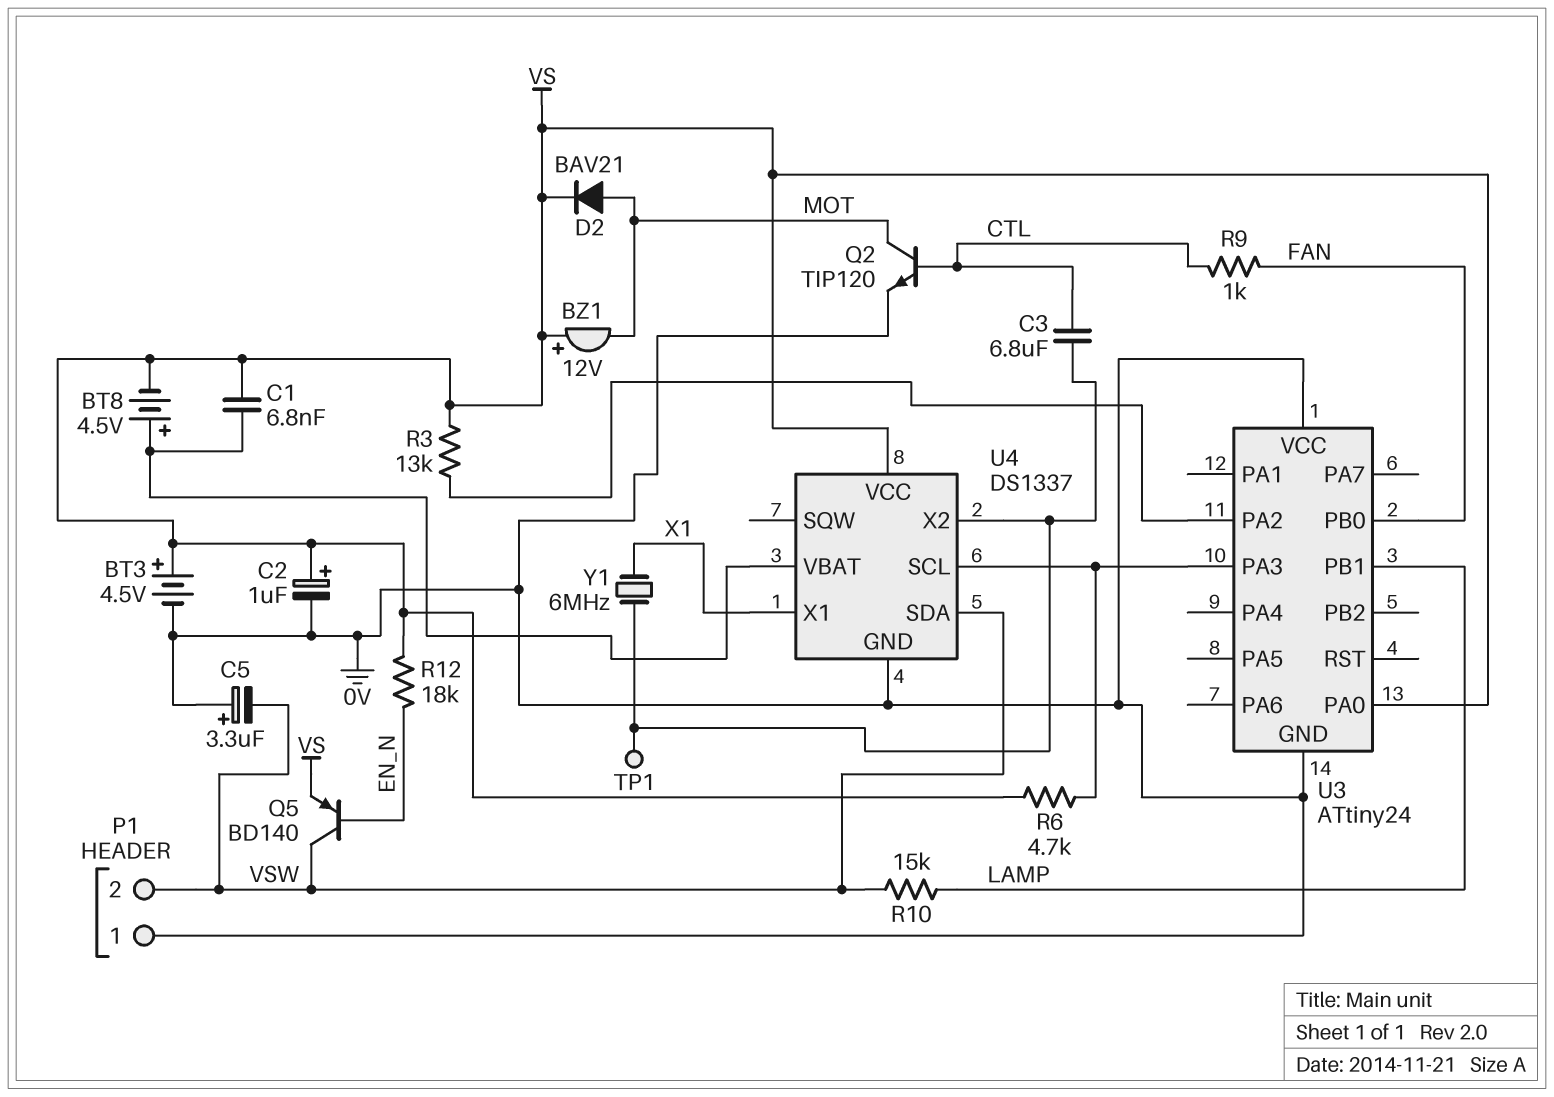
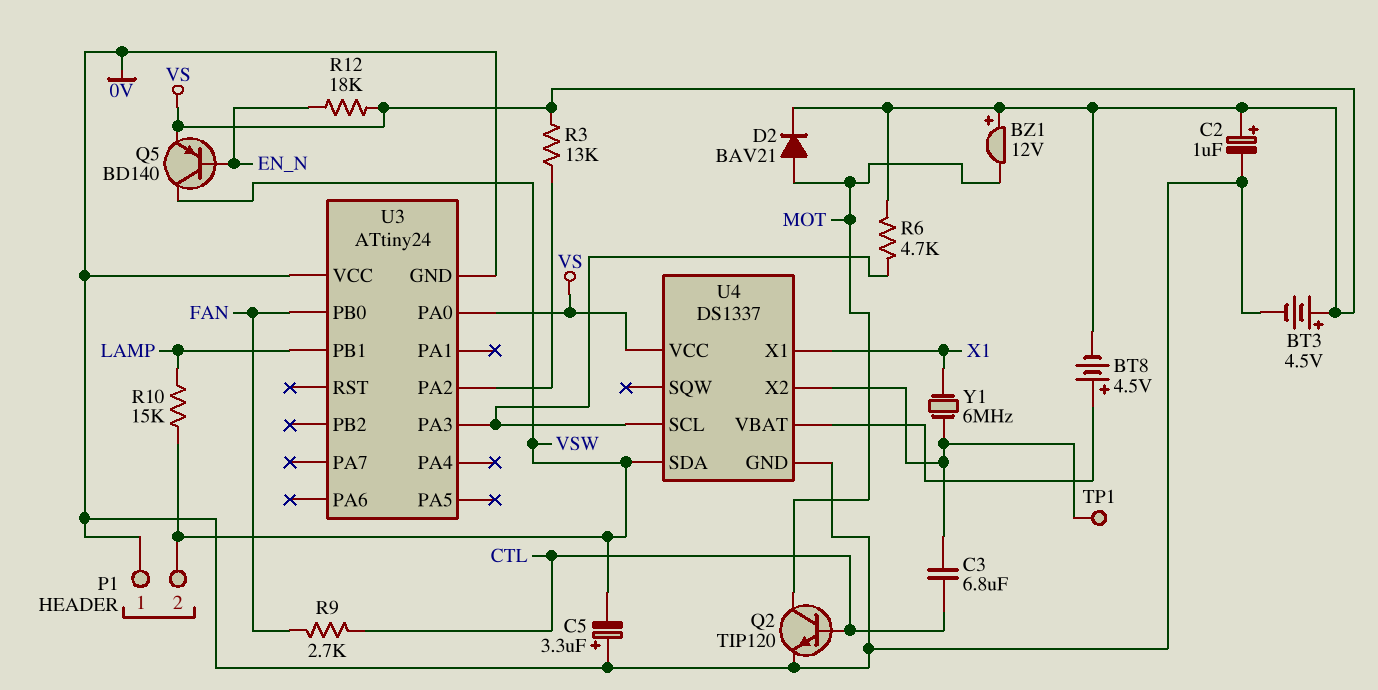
C1: 6.8nF (U4/VBAT, VS) -> none
R9: 1k (CTL, FAN) -> 2.7k (CTL, FAN)

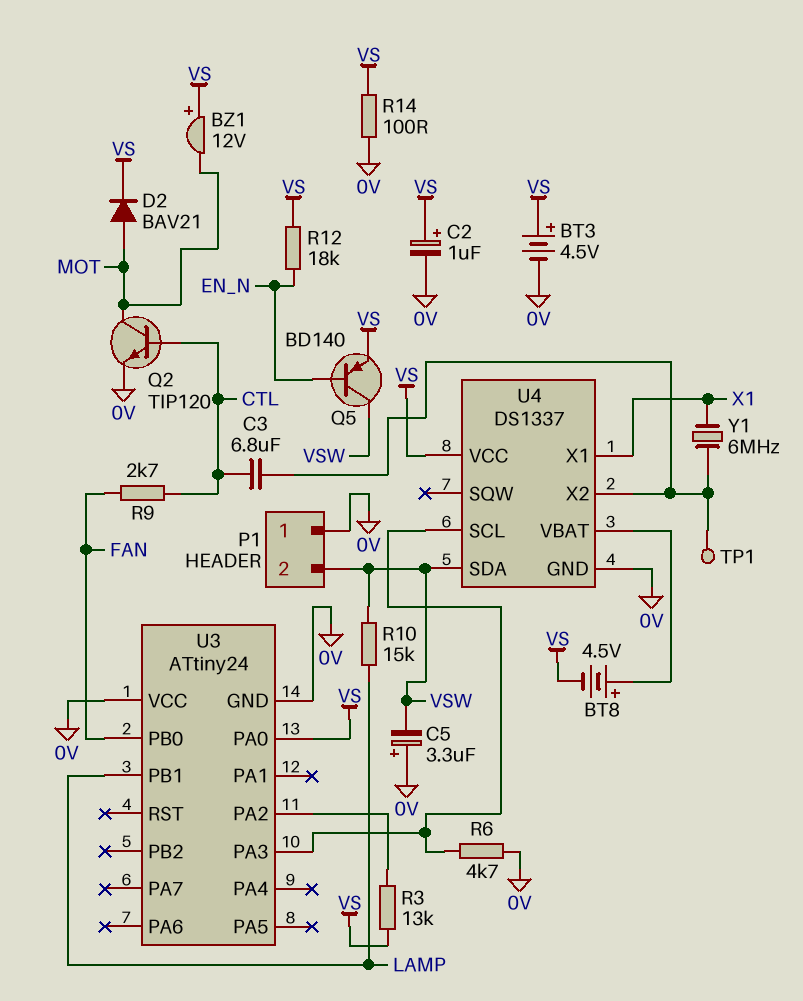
R6: 4.7k (U3/PA3, VS) -> 4.7k (0V, U3/PA3)
R14: none -> 100 (0V, VS)

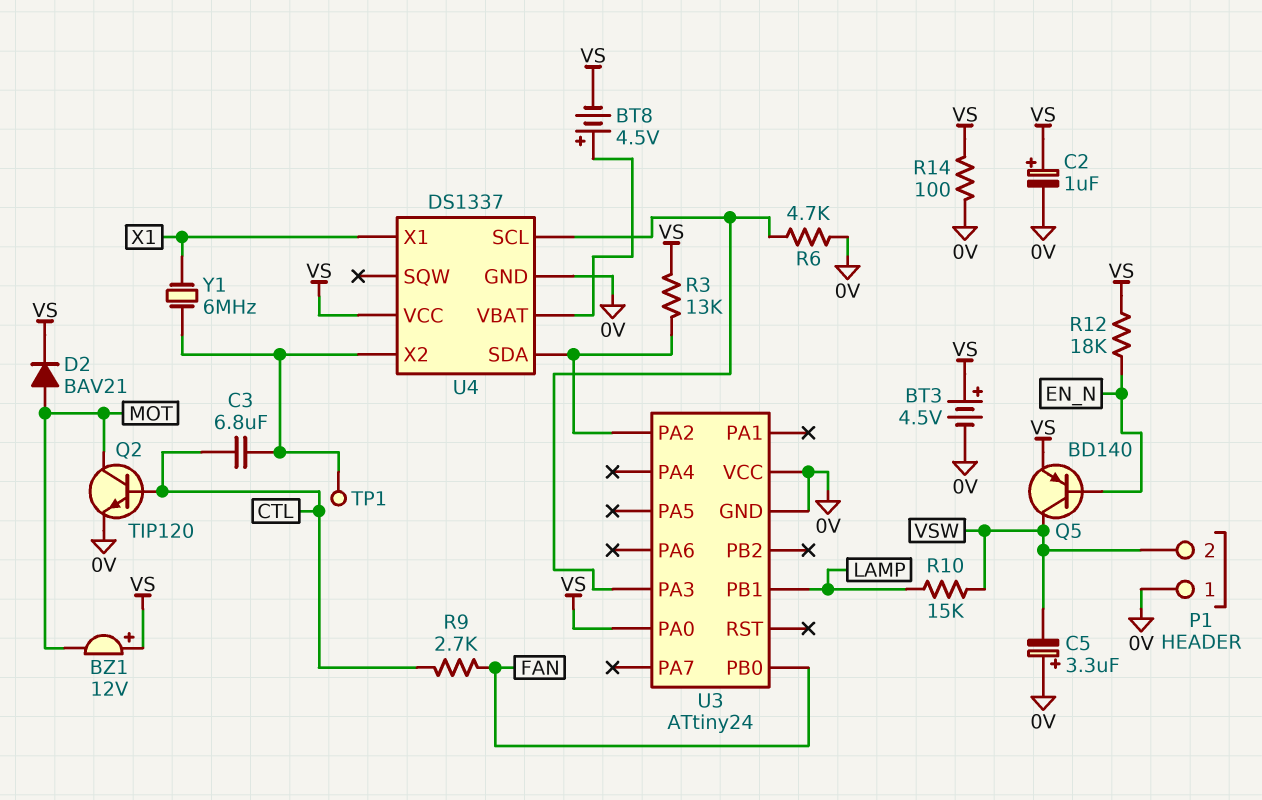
U4 pin SDA: VSW -> U3/PA2

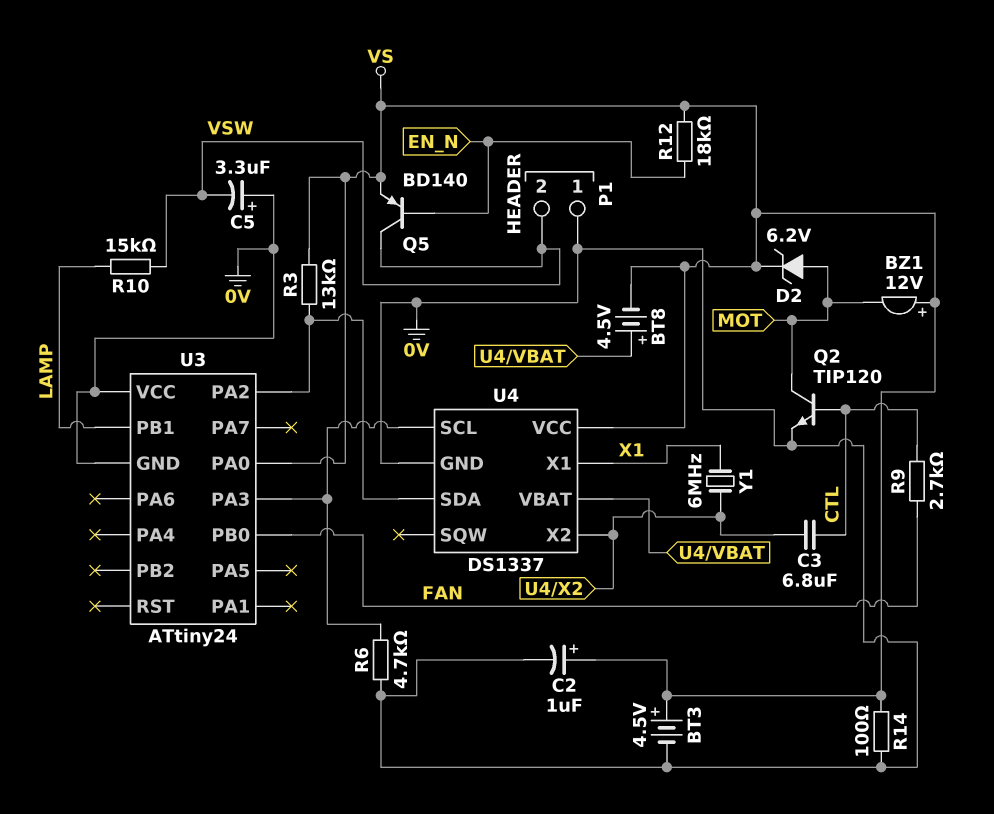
D2: diode BAV21 (A MOT, K VS) -> zener 6.2V (A MOT, K VS)
TP1: test point (U4/X2) -> none

